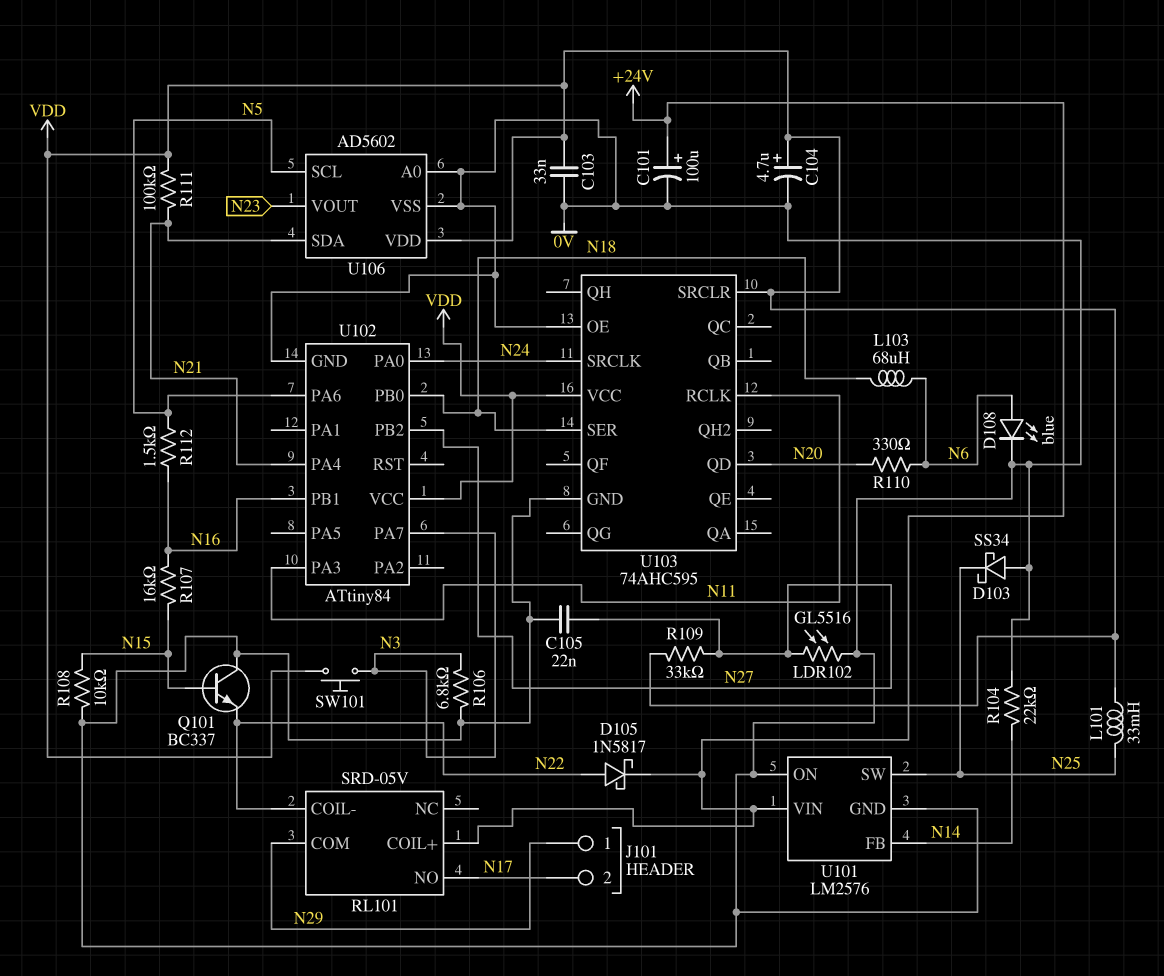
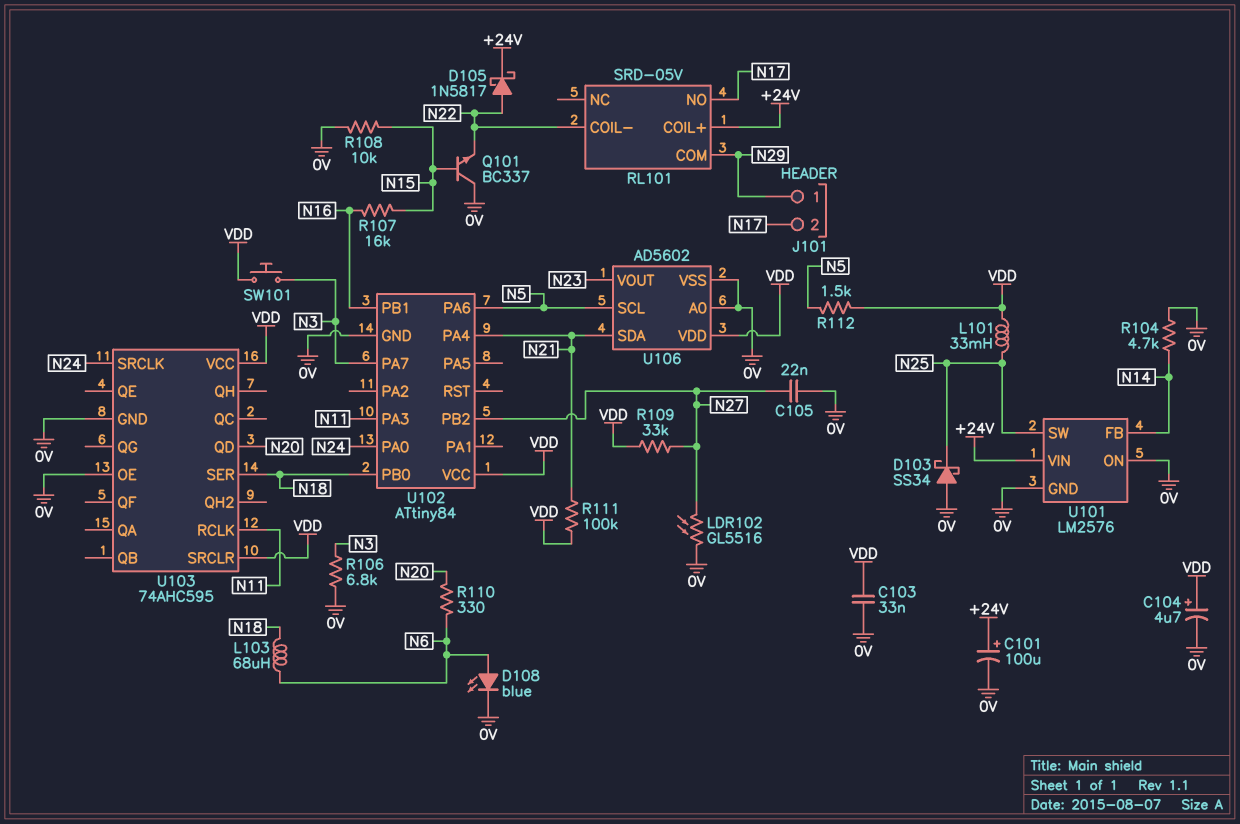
R104: 22k (0V, N14) -> 4.7k (0V, N14)
R112: 1.5k (N5, N16) -> 1.5k (N5, VDD)

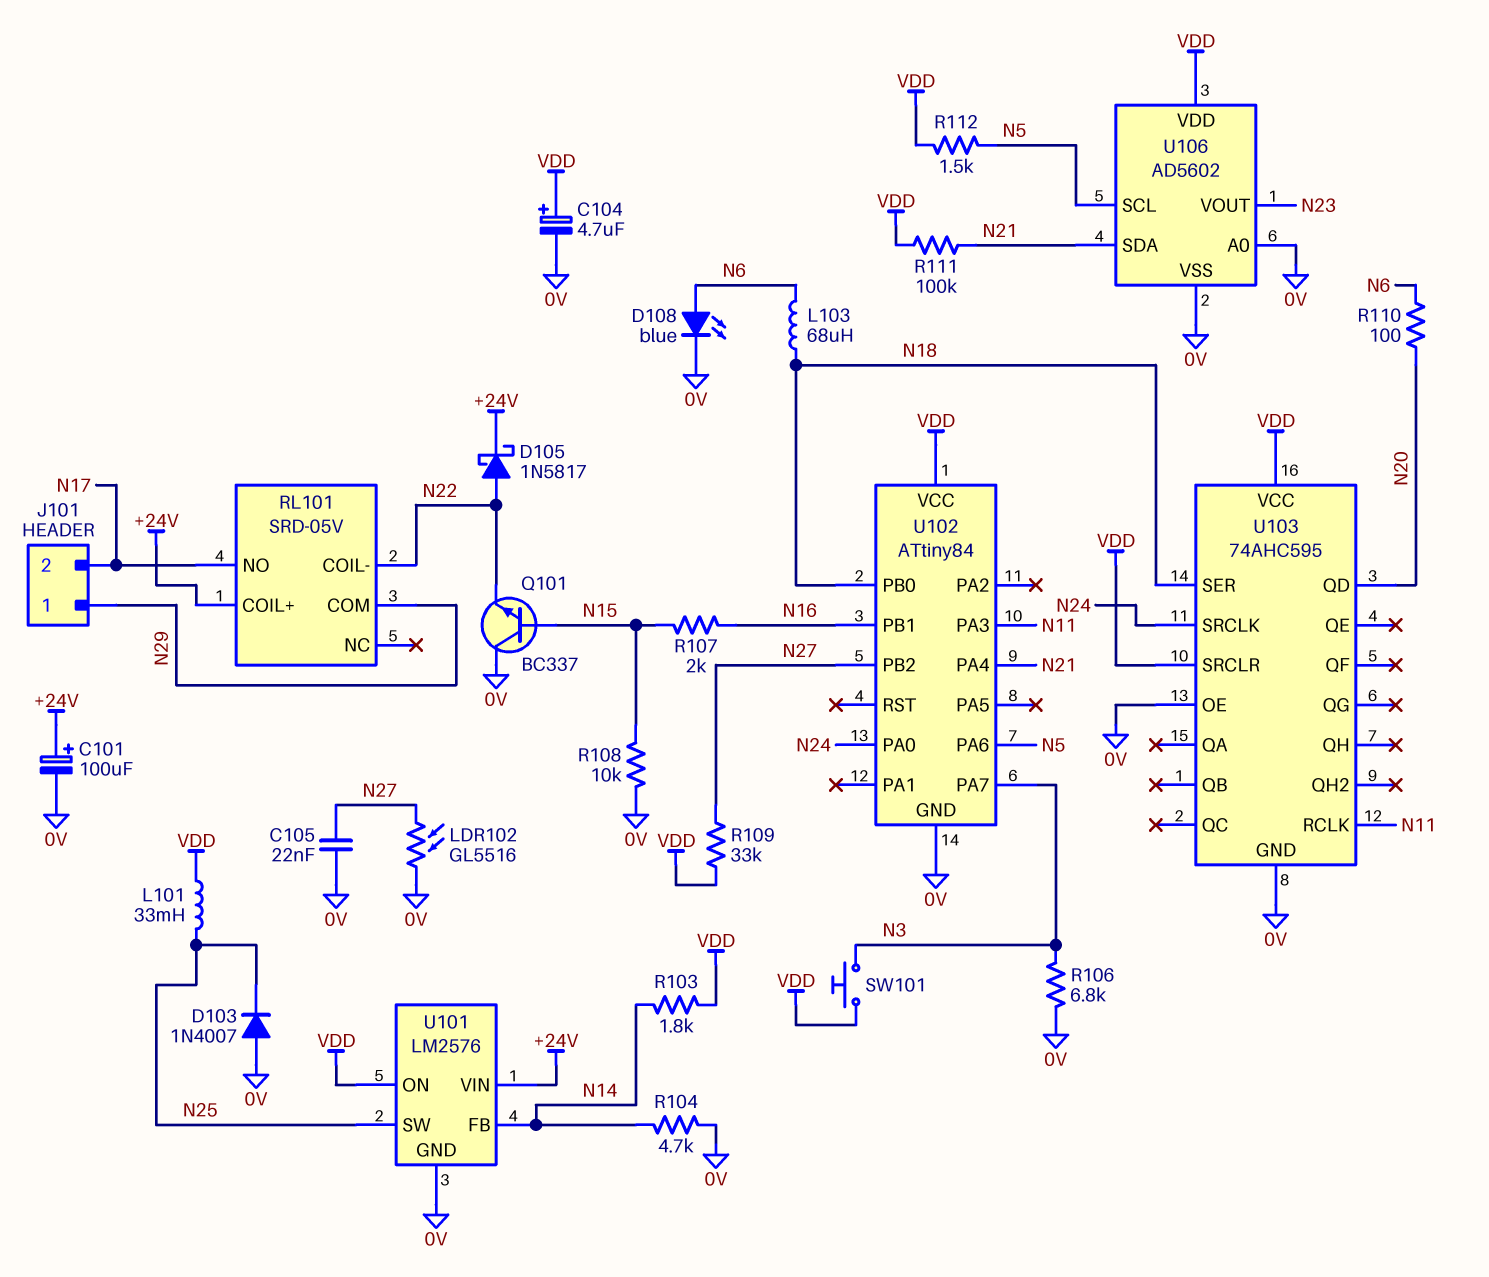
C103: 33nF (0V, VDD) -> none
D103: schottky SS34 (A 0V, K N25) -> diode 1N4007 (A 0V, K N25)
R103: none -> 1.8k (N14, VDD)
R107: 16k (N15, N16) -> 2k (N15, N16)
R110: 330 (N6, N20) -> 100 (N6, N20)
U101 pin ON: 0V -> VDD

